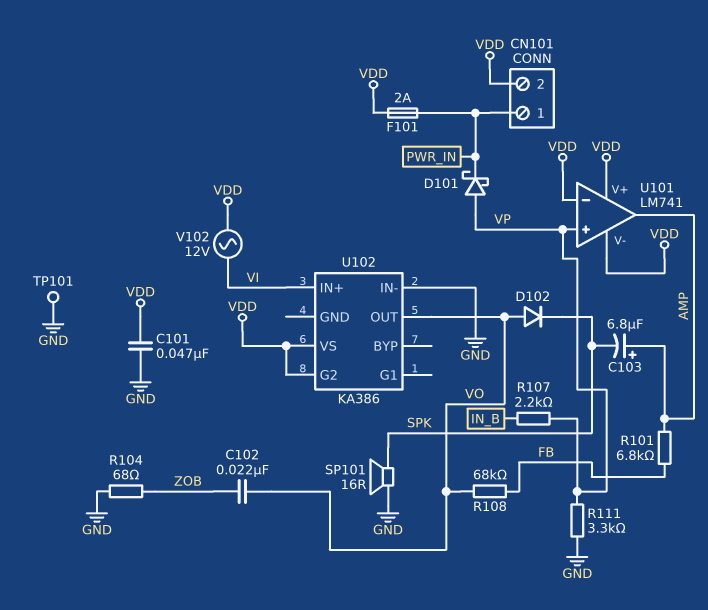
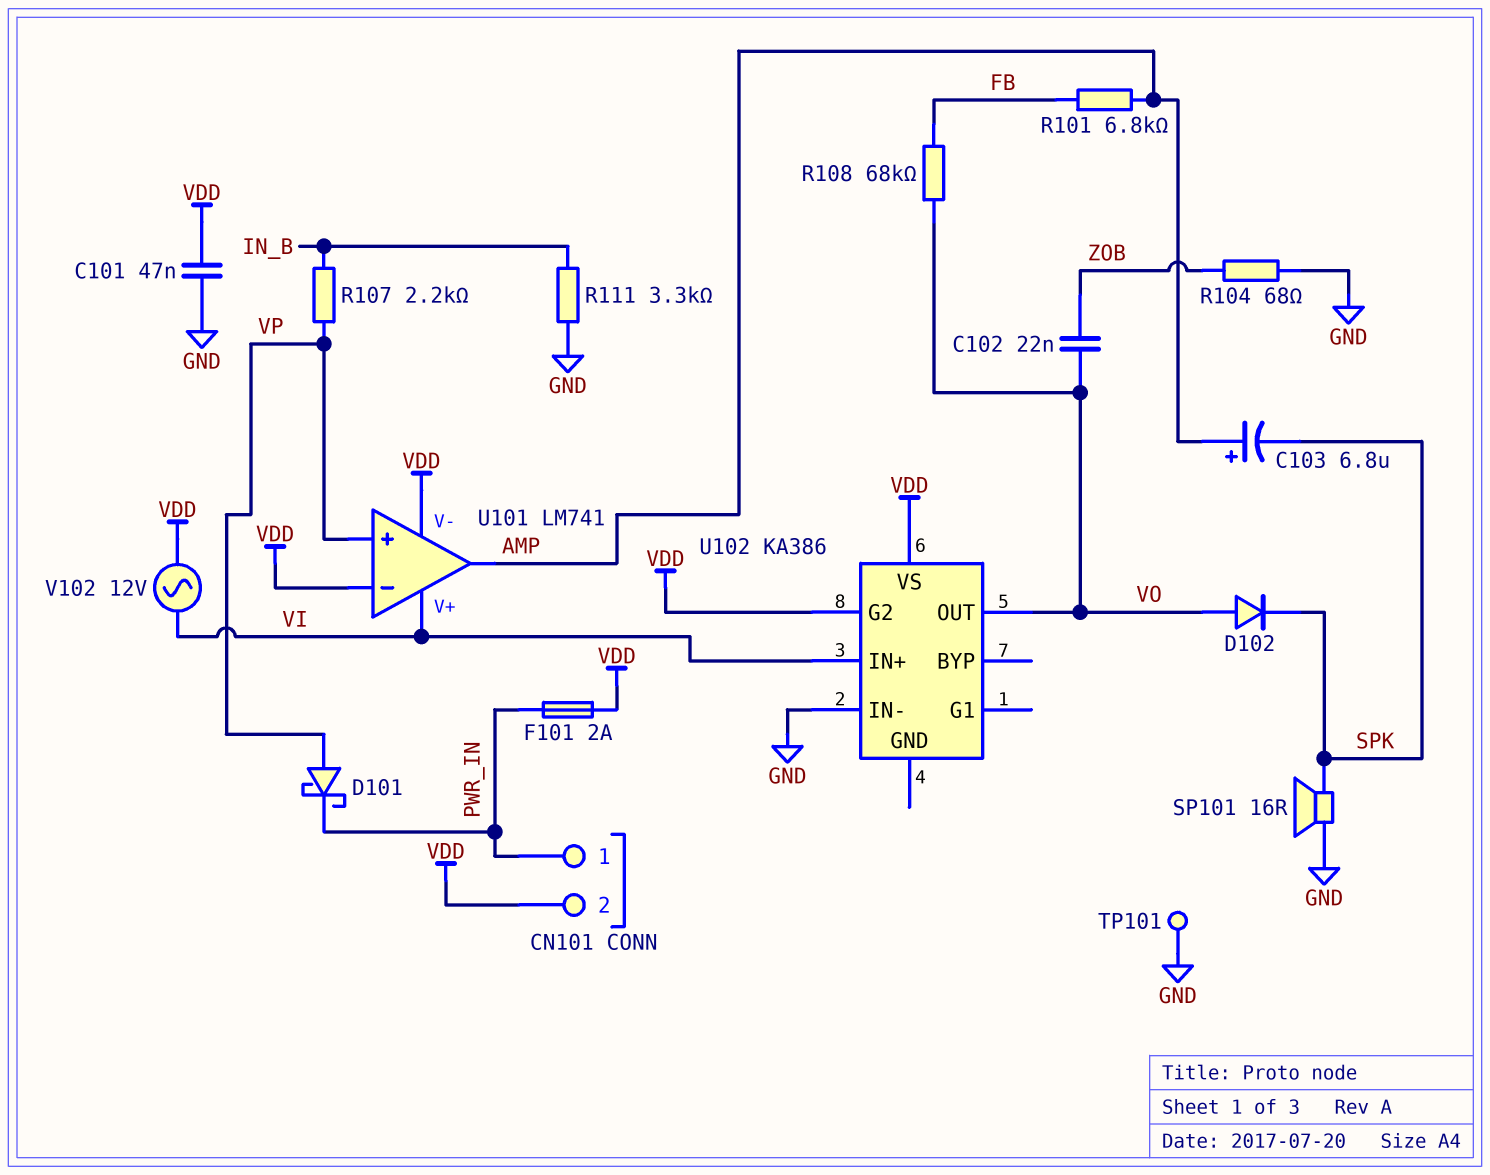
R111: 3.3k (GND, VP) -> 3.3k (GND, IN_B)
U101 pin V+: VDD -> VI

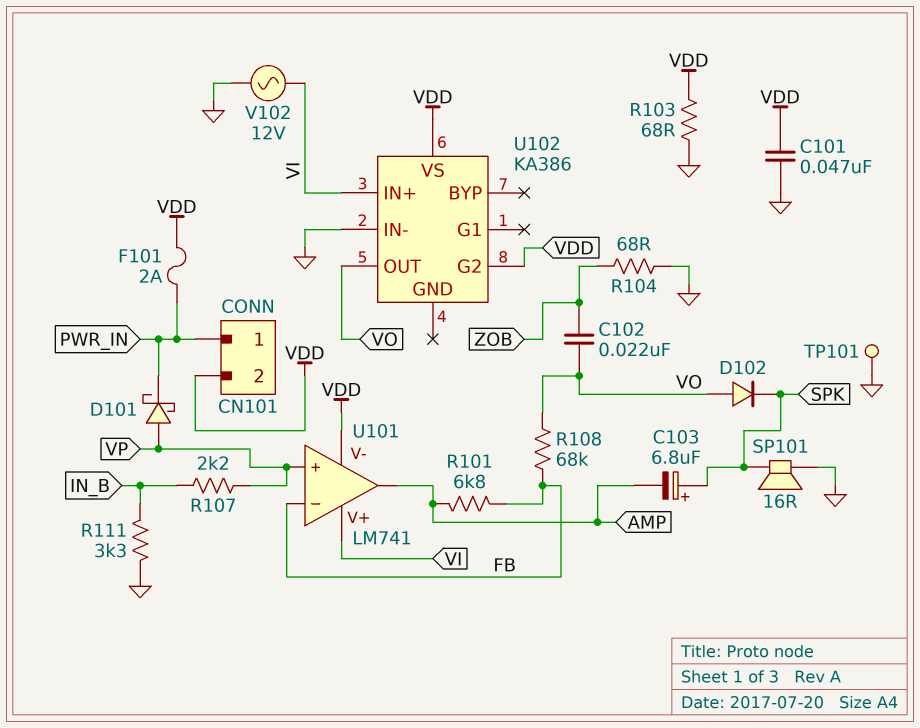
C103: 6.8uF (plus AMP, minus SPK) -> 6.8uF (plus SPK, minus AMP)
R103: none -> 68 (GND, VDD)
U101 pin in-: VDD -> FB
V102: AC 12V (VDD, VI) -> AC 12V (GND, VI)

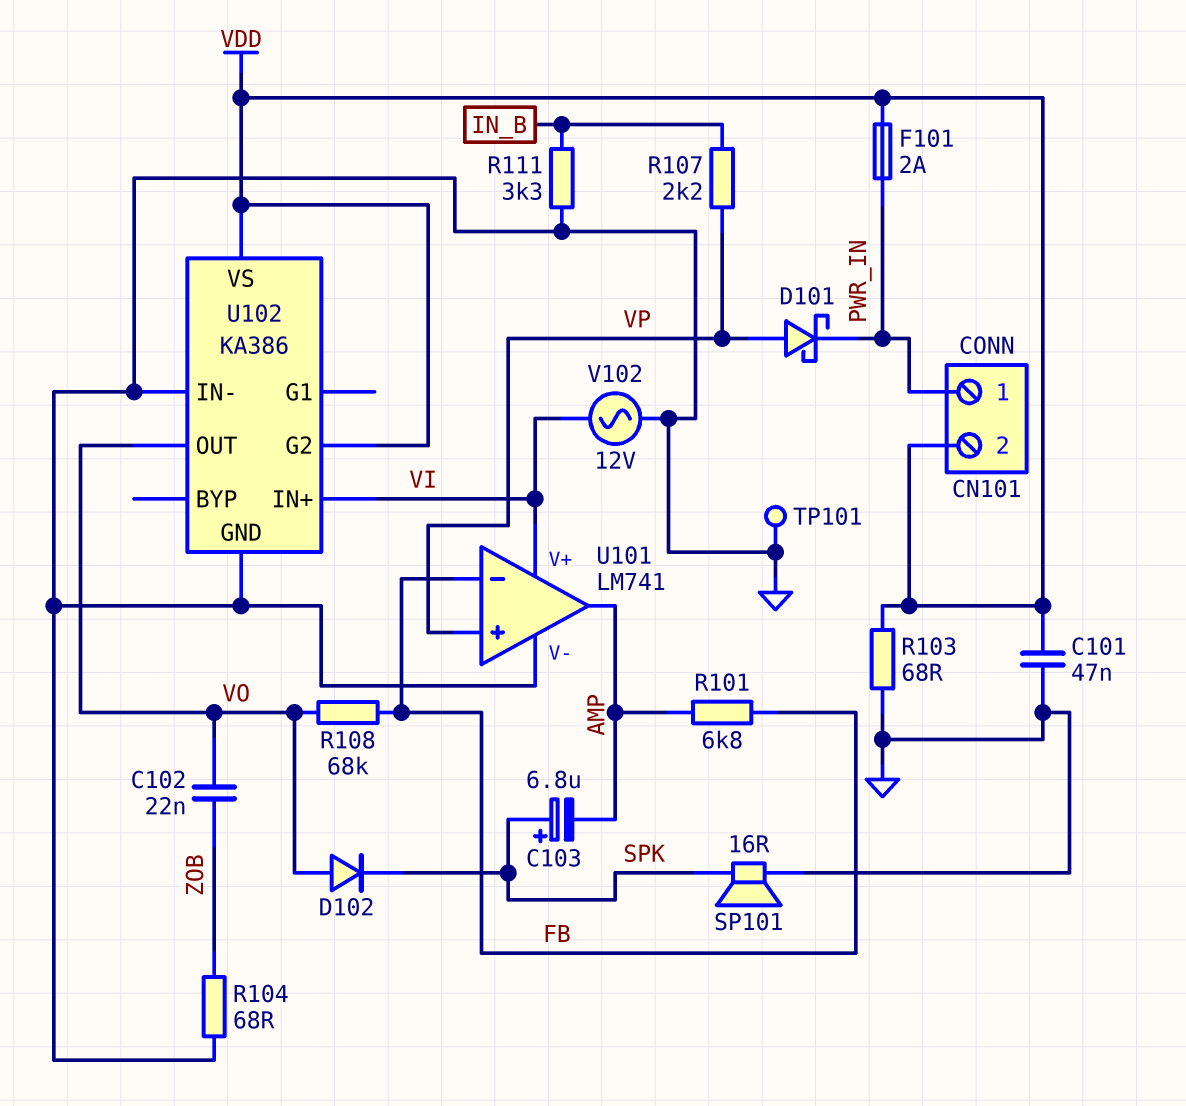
U101 pin V-: VDD -> GND
U102 pin GND: none -> GND

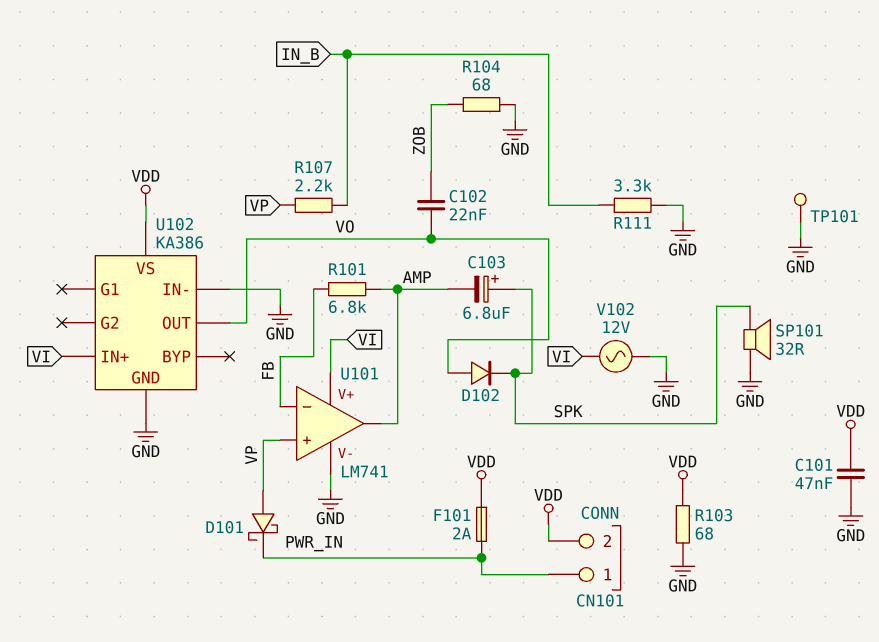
R108: 68k (FB, VO) -> none
SP101: speaker 16R (GND, SPK) -> speaker 32R (GND, SPK)
U102 pin G2: VDD -> none

